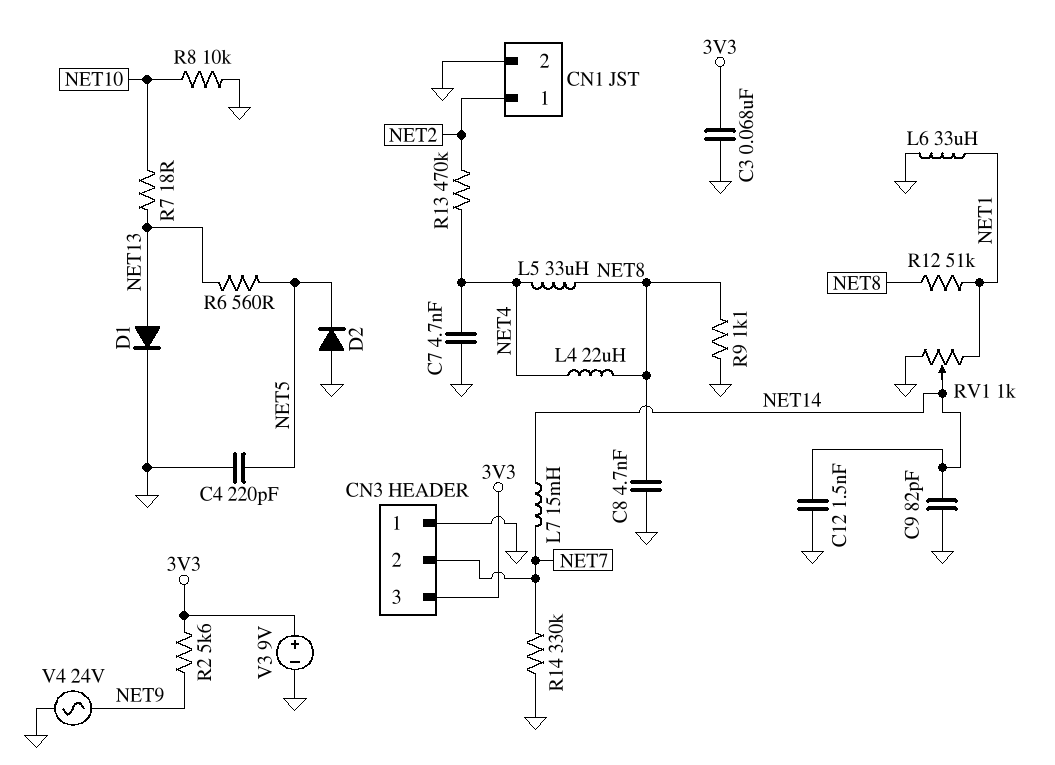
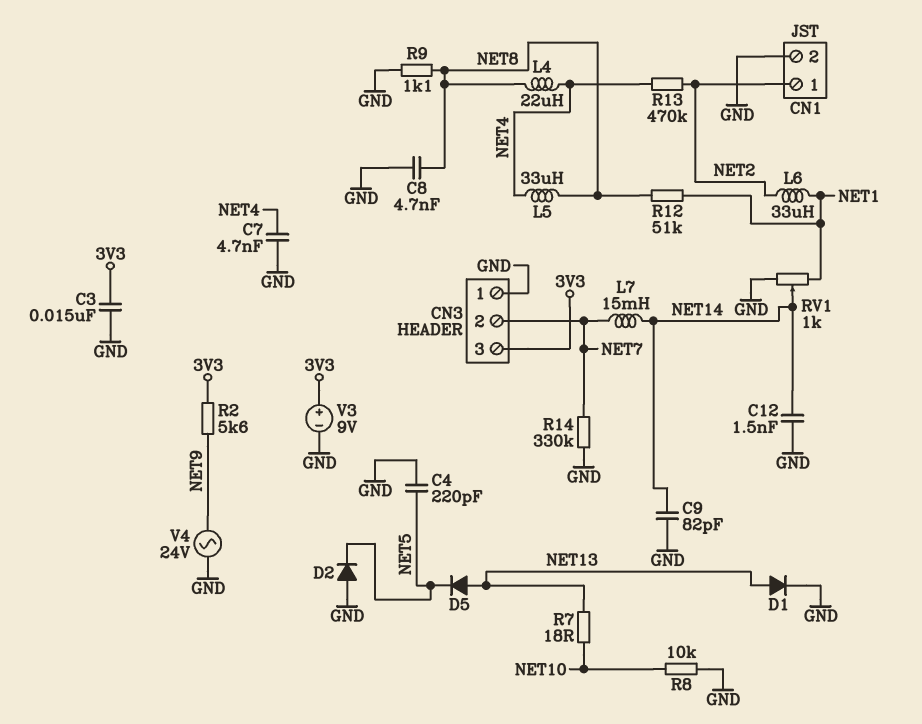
C3: 68nF (3V3, GND) -> 15nF (3V3, GND)
D5: none -> diode (A NET13, K NET5)
L6: 33uH (GND, NET1) -> 33uH (NET1, NET2)
R6: 560 (NET5, NET13) -> none

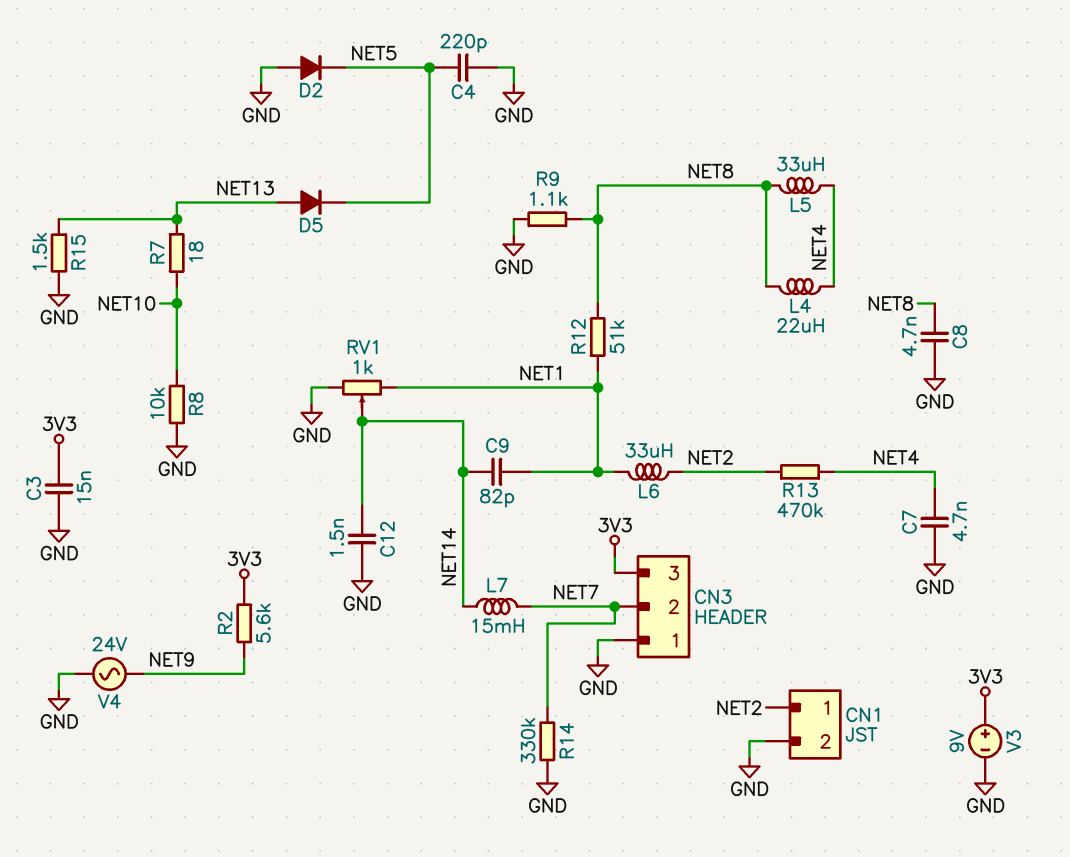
C9: 82pF (GND, NET14) -> 82pF (NET1, NET14)
D1: diode (A NET13, K GND) -> none
R15: none -> 1.5k (GND, NET13)

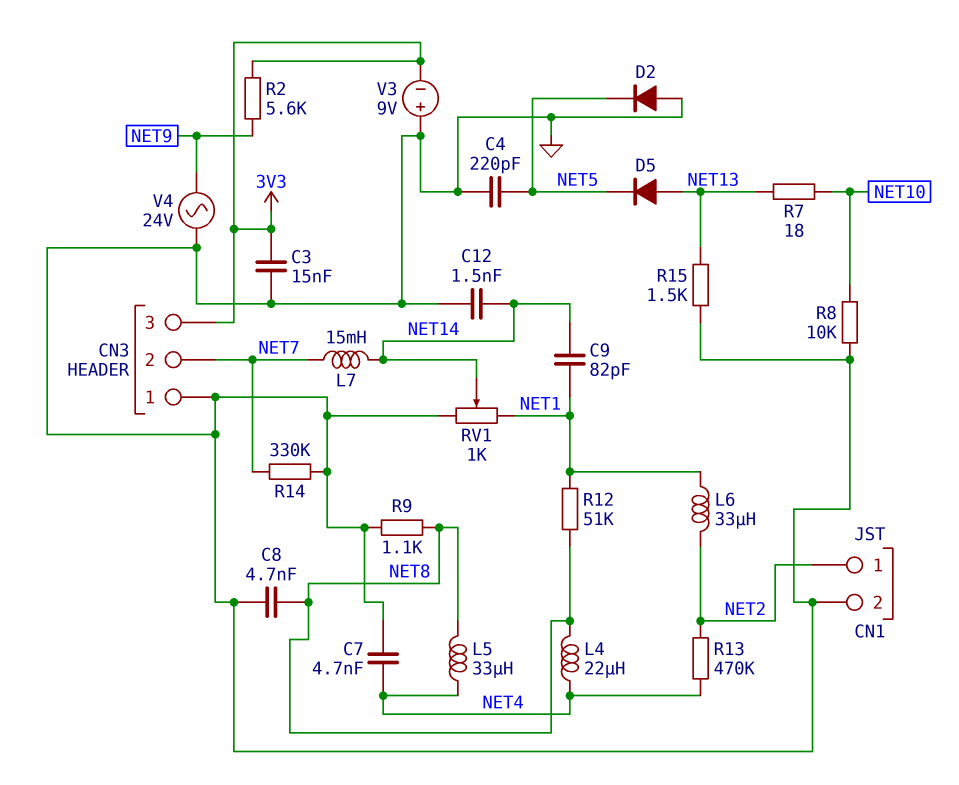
V3: 9V (plus 3V3, minus GND) -> 9V (plus GND, minus 3V3)

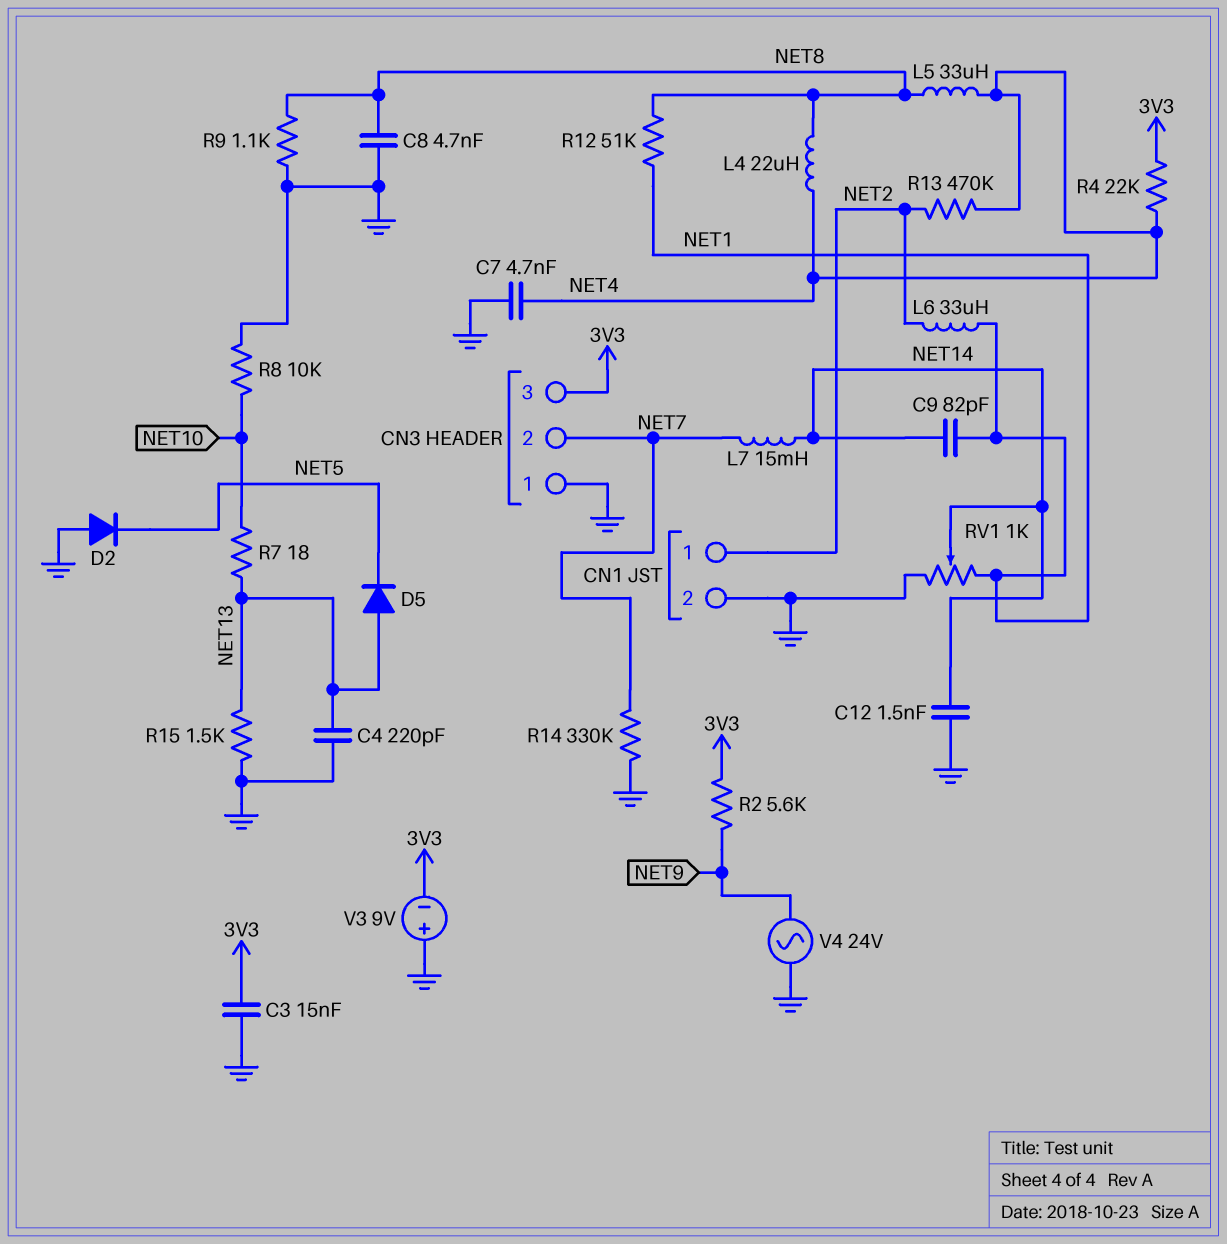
C4: 220pF (GND, NET5) -> 220pF (GND, NET13)
R4: none -> 22k (3V3, NET4)

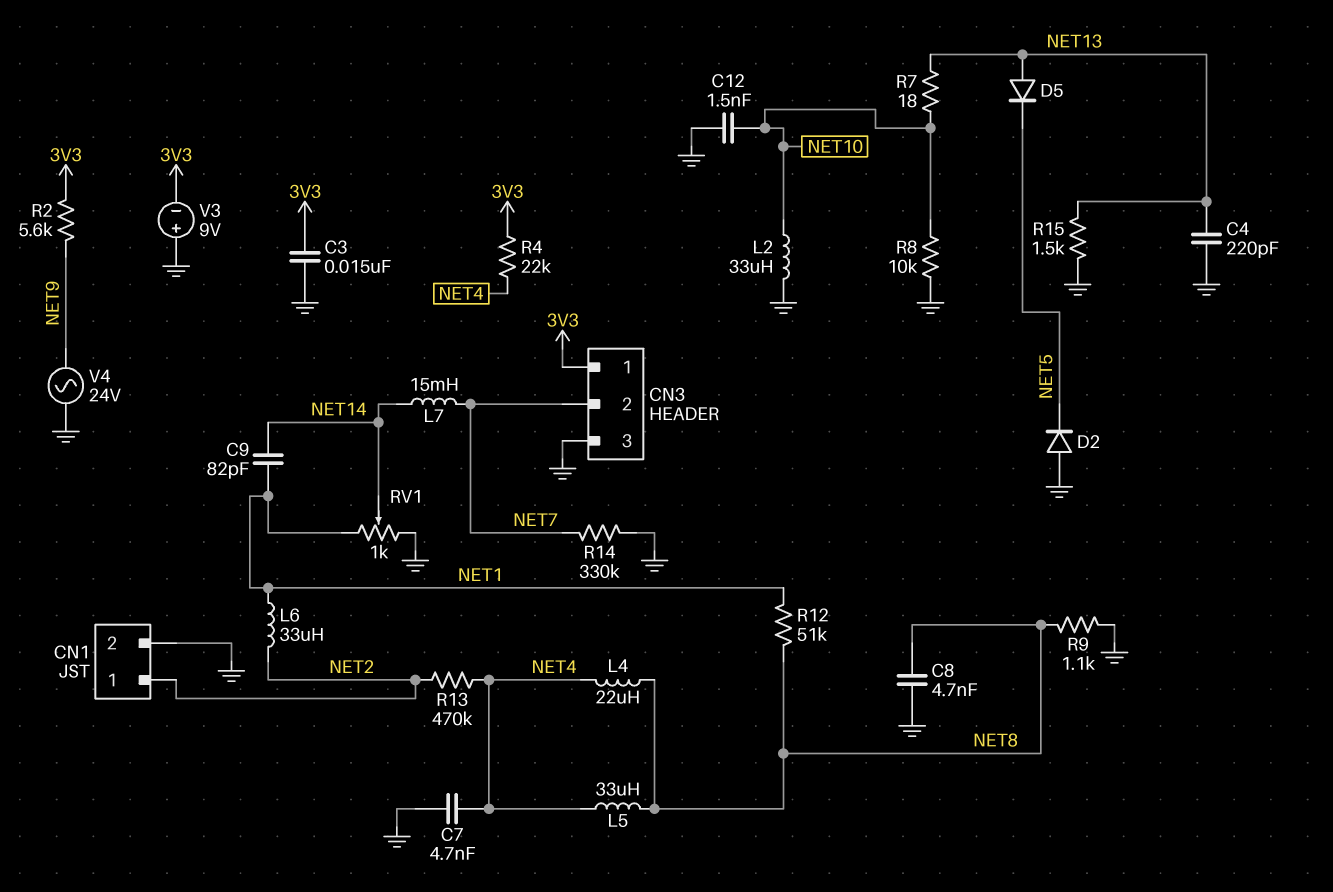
C12: 1.5nF (GND, NET14) -> 1.5nF (GND, NET10)
CN3 pin 1: GND -> 3V3
CN3 pin 3: 3V3 -> GND
L2: none -> 33uH (GND, NET10)

